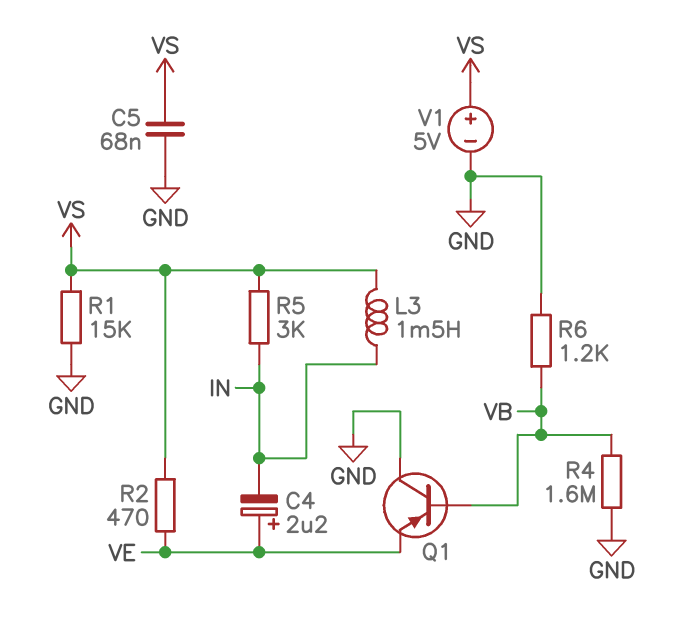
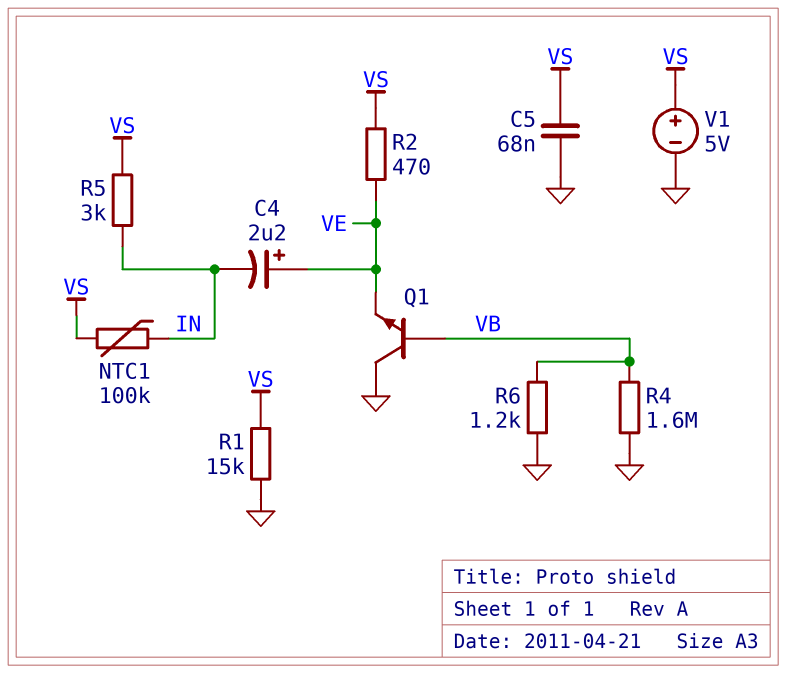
L3: 1.5mH (IN, VS) -> none
NTC1: none -> 100k (IN, VS)
Q1: PNP (B VB, C GND, E VE) -> NPN (B VB, C GND, E VE)

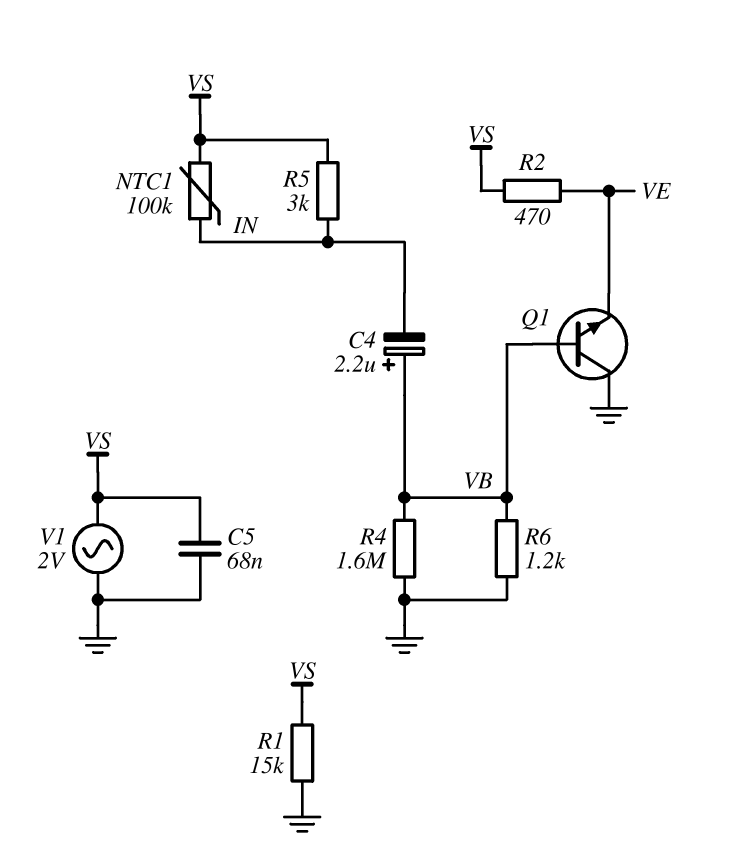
C4: 2.2uF (plus VE, minus IN) -> 2.2uF (plus VB, minus IN)
V1: 5V (plus VS, minus GND) -> AC 2V (GND, VS)

